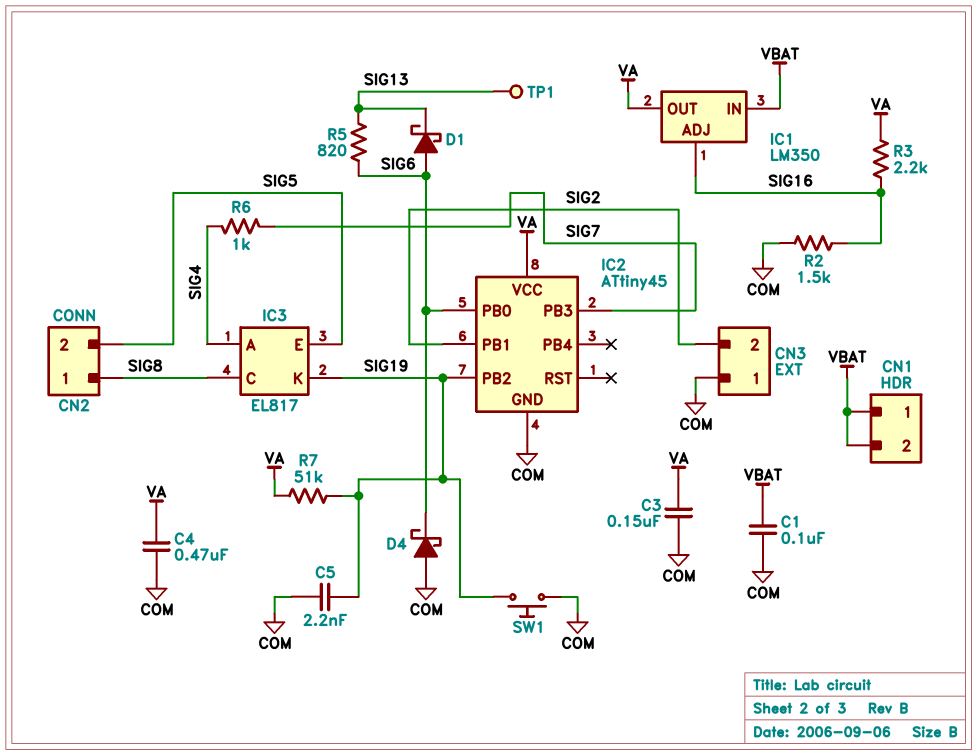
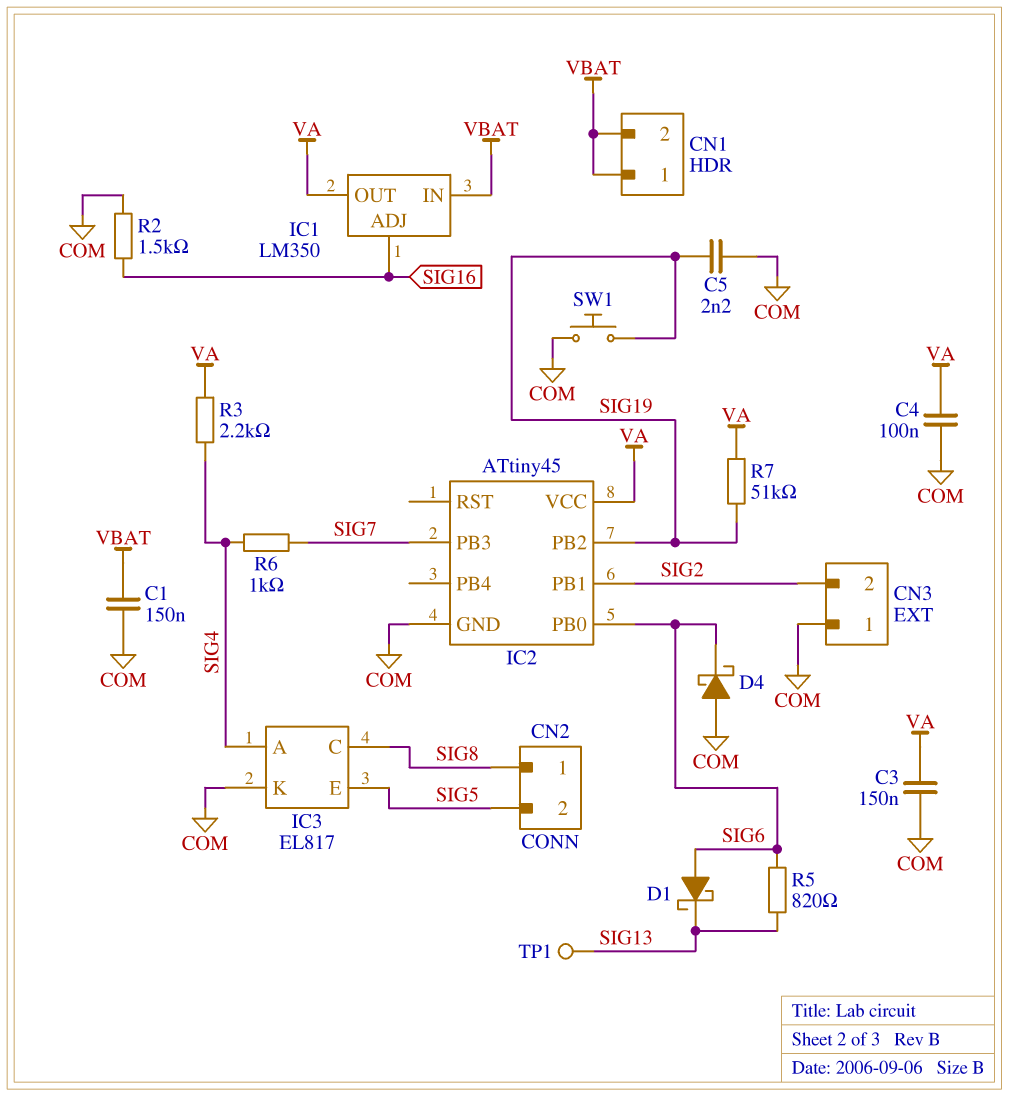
C1: 100nF (COM, VBAT) -> 150nF (COM, VBAT)
C4: 470nF (COM, VA) -> 100nF (COM, VA)
IC3 pin K: SIG19 -> COM
R3: 2.2k (SIG16, VA) -> 2.2k (SIG4, VA)

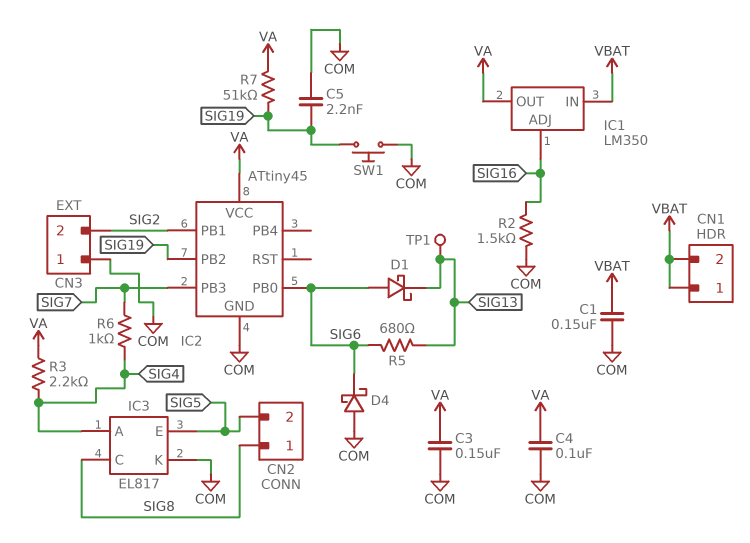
R5: 820 (SIG6, SIG13) -> 680 (SIG6, SIG13)

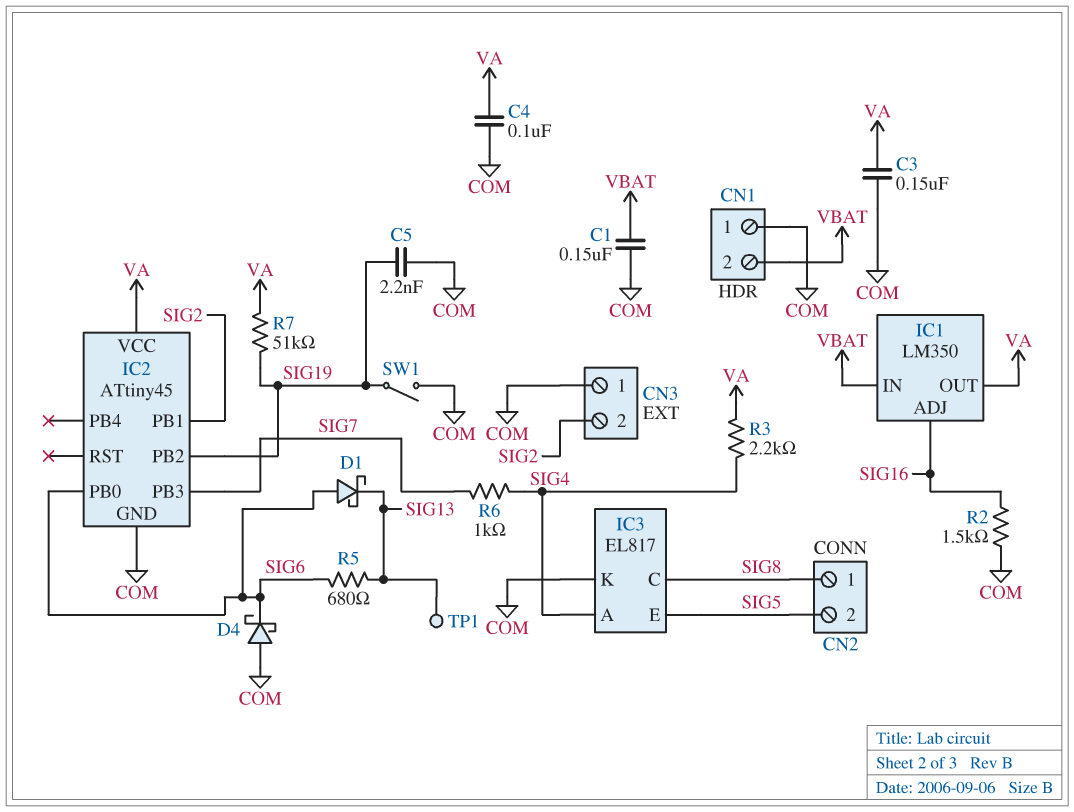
CN1 pin 1: VBAT -> COM
SW1: button (COM, SIG19) -> switch (COM, SIG19)

